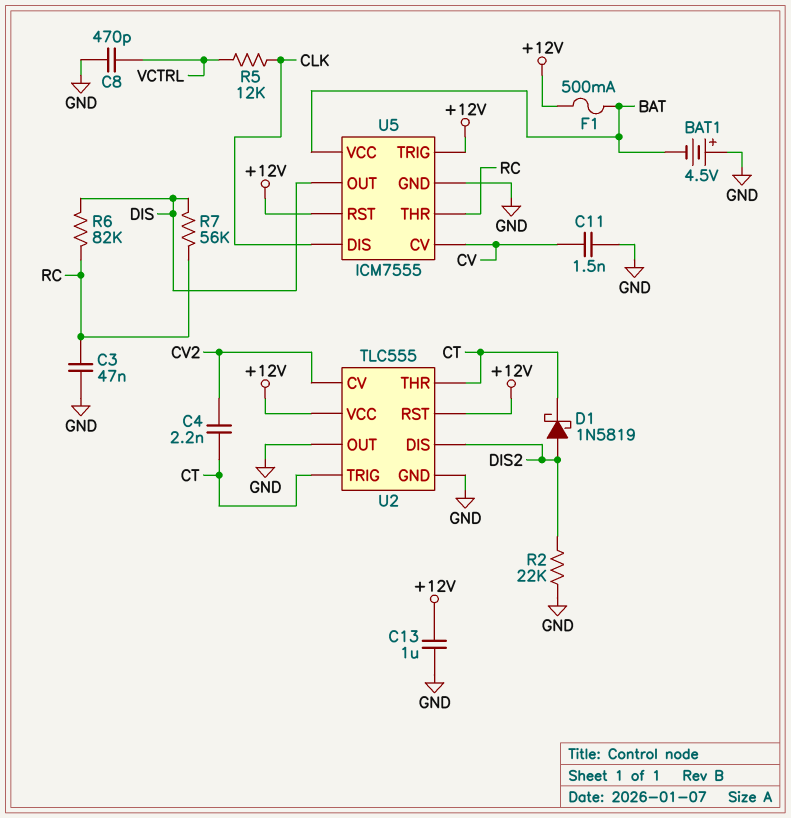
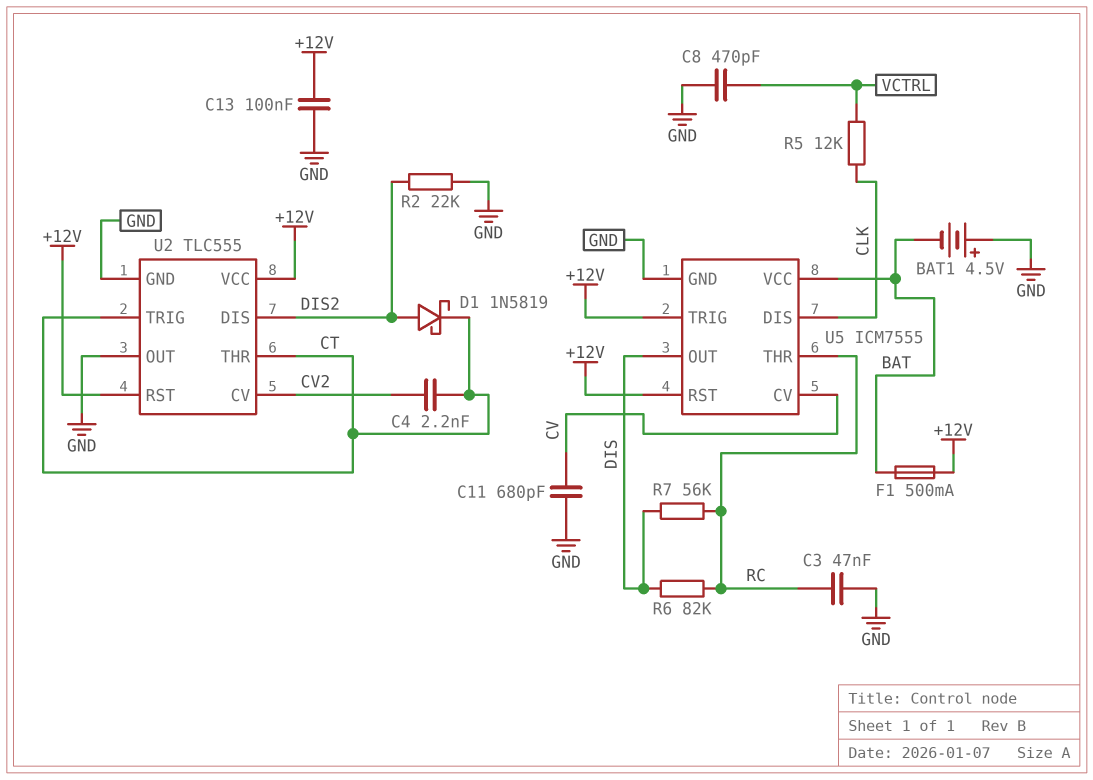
C11: 1.5nF (CV, GND) -> 680pF (CV, GND)
C13: 1uF (+12V, GND) -> 100nF (+12V, GND)

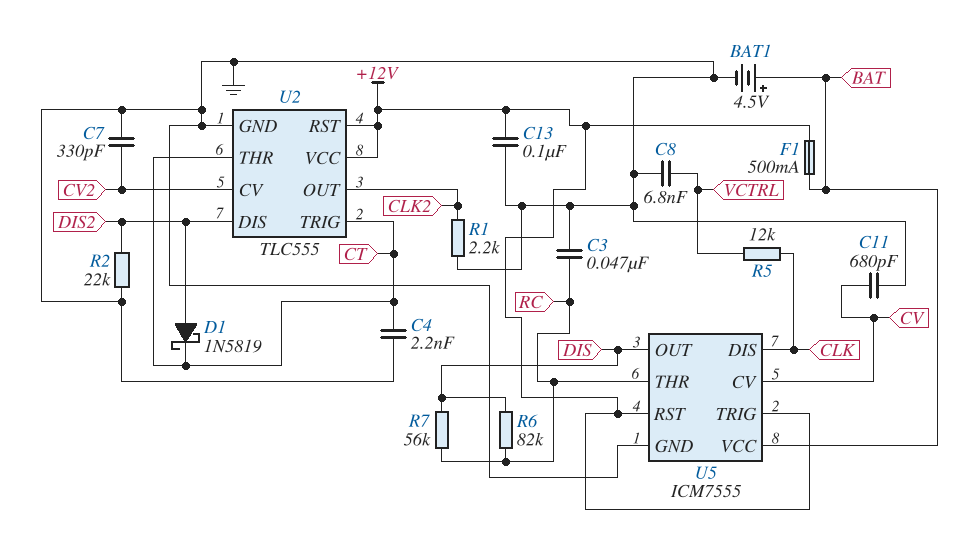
BAT1: 4.5V (plus GND, minus BAT) -> 4.5V (plus BAT, minus GND)
C4: 2.2nF (CT, CV2) -> 2.2nF (CT, GND)
C7: none -> 330pF (CV2, GND)
C8: 470pF (GND, VCTRL) -> 6.8nF (GND, VCTRL)
R1: none -> 2.2k (CLK2, GND)
U2 pin OUT: GND -> CLK2

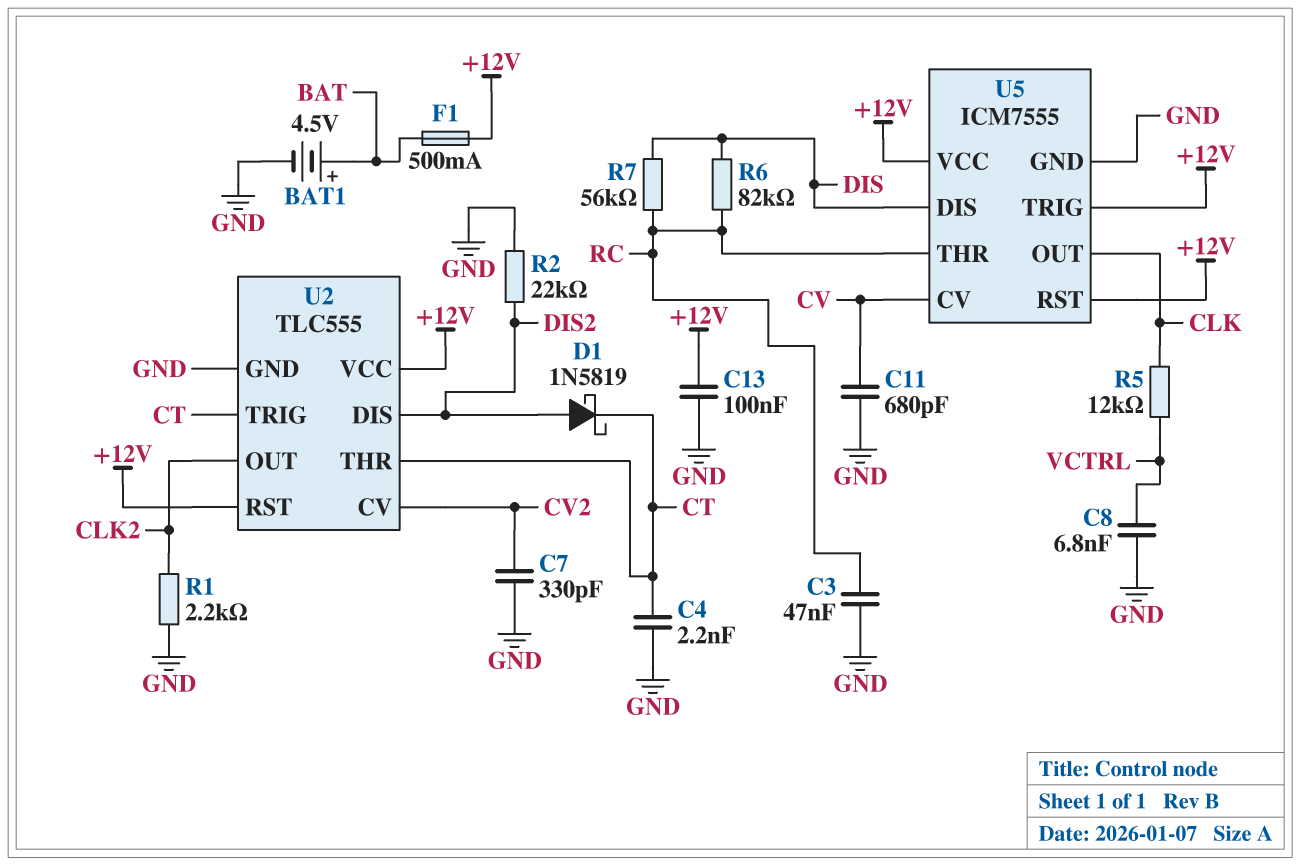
U5 pin DIS: CLK -> DIS
U5 pin OUT: DIS -> CLK
U5 pin VCC: BAT -> +12V

